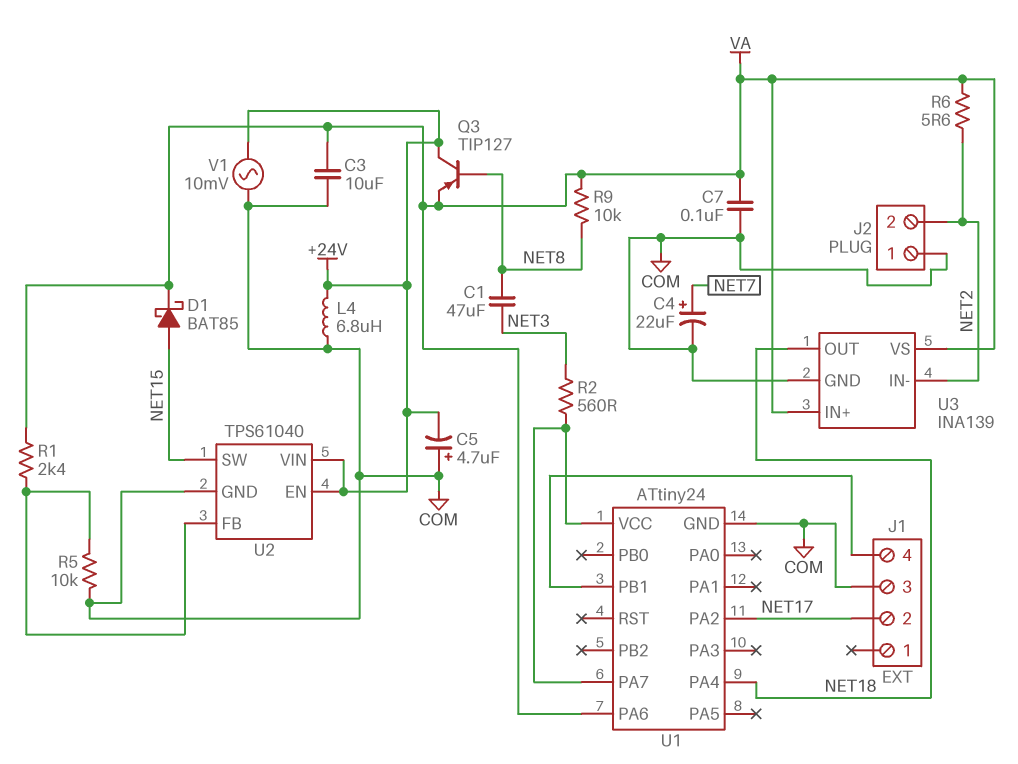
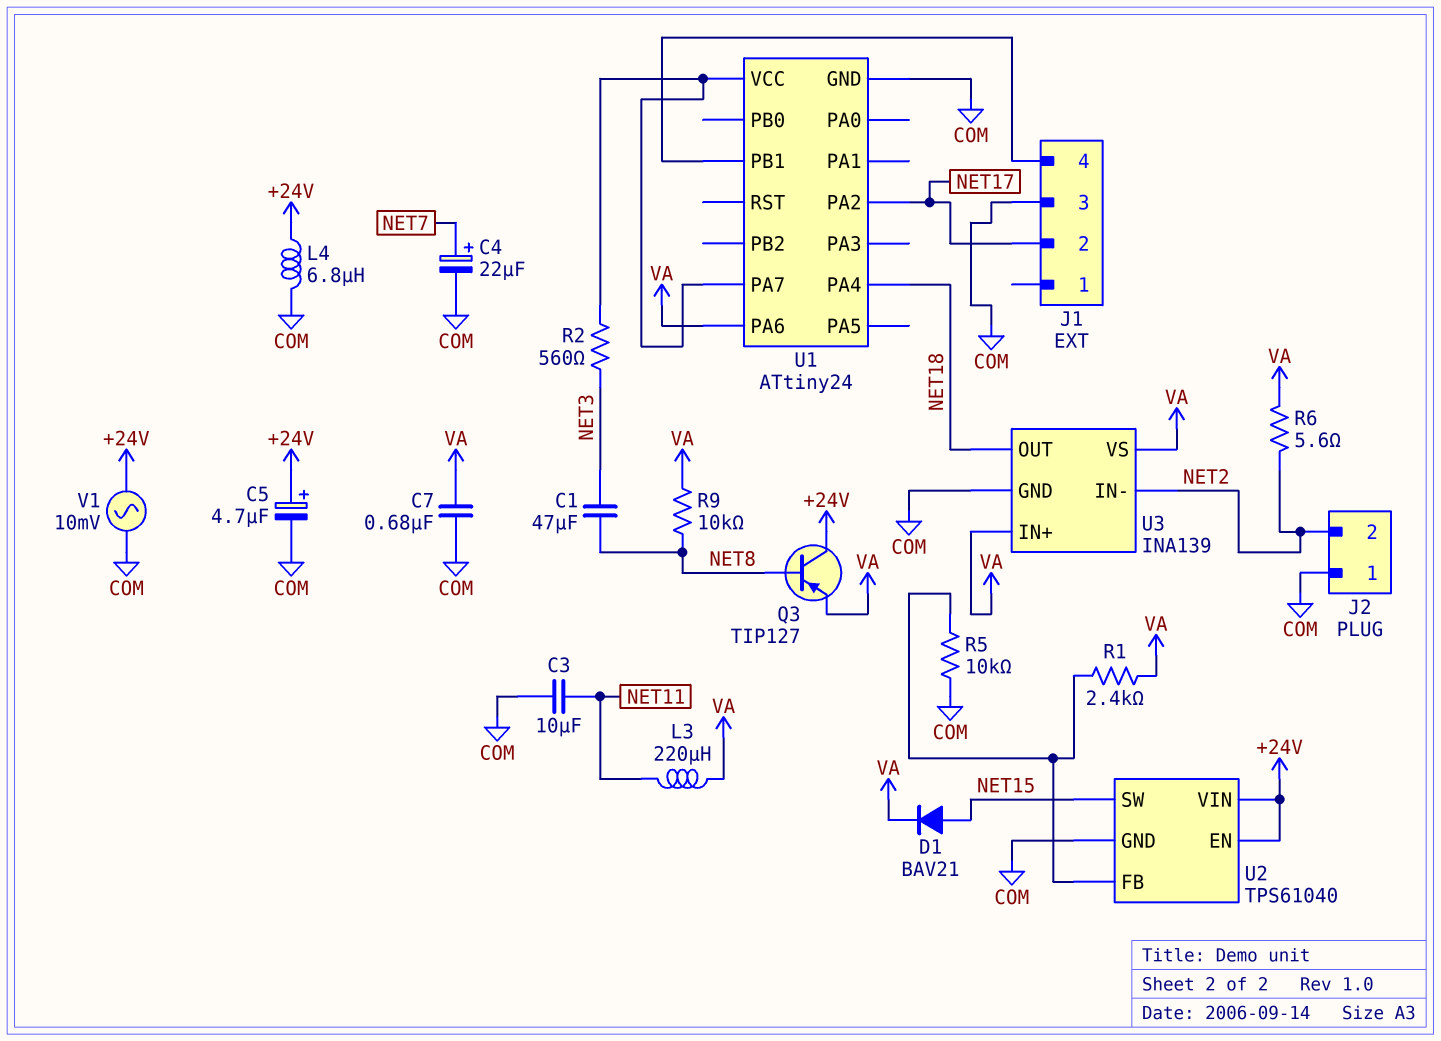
C3: 10uF (COM, VA) -> 10uF (COM, NET11)
C5: 4.7uF (plus COM, minus +24V) -> 4.7uF (plus +24V, minus COM)
C7: 100nF (COM, VA) -> 680nF (COM, VA)
D1: schottky BAT85 (A NET15, K VA) -> diode BAV21 (A NET15, K VA)
L3: none -> 220uH (NET11, VA)

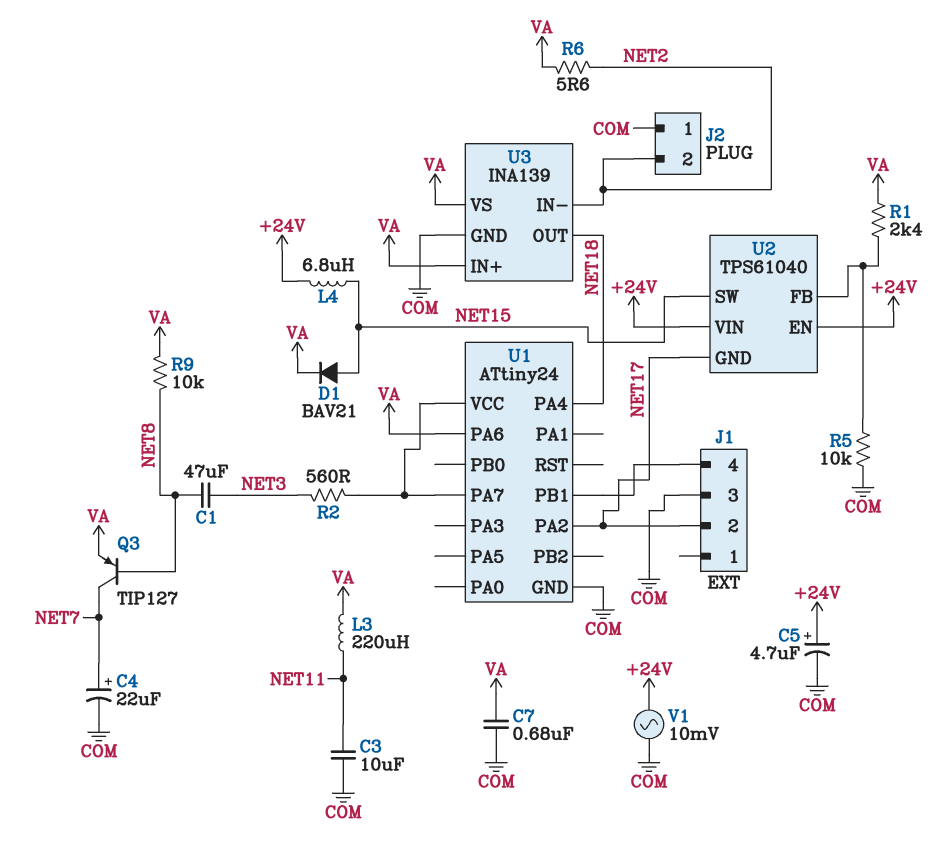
L4: 6.8uH (+24V, COM) -> 6.8uH (+24V, NET15)
Q3: PNP TIP127 (B NET8, C +24V, E VA) -> PNP TIP127 (B NET8, C NET7, E VA)
U2 pin GND: COM -> NET17

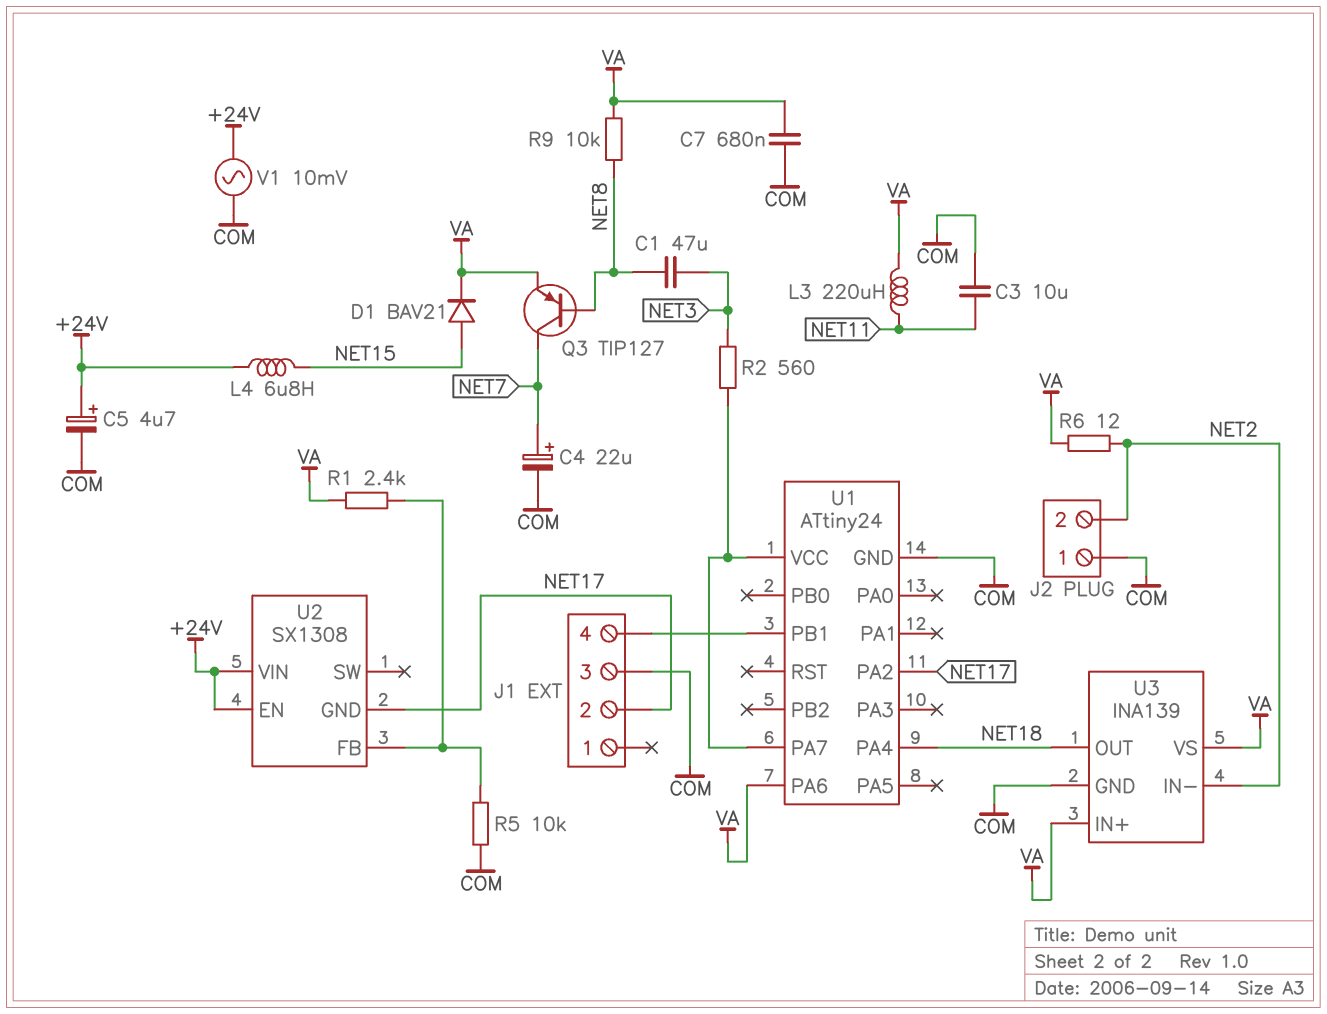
R6: 5.6 (NET2, VA) -> 12 (NET2, VA)
U2: TPS61040 -> SX1308
U2 pin SW: NET15 -> none

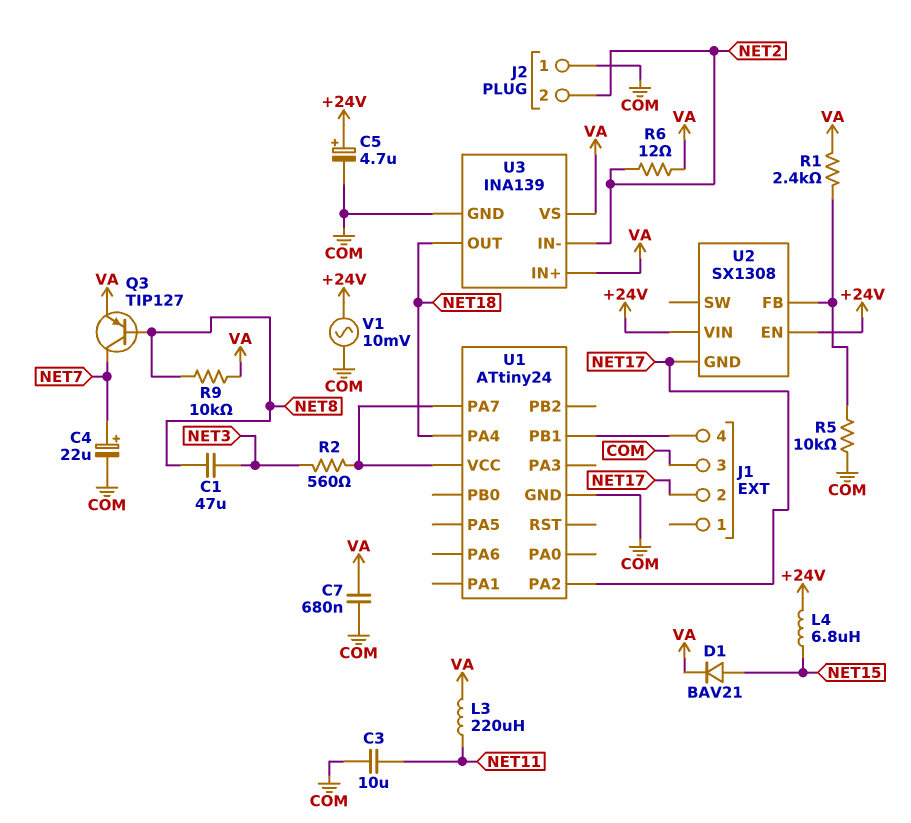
U1 pin PA6: VA -> none

